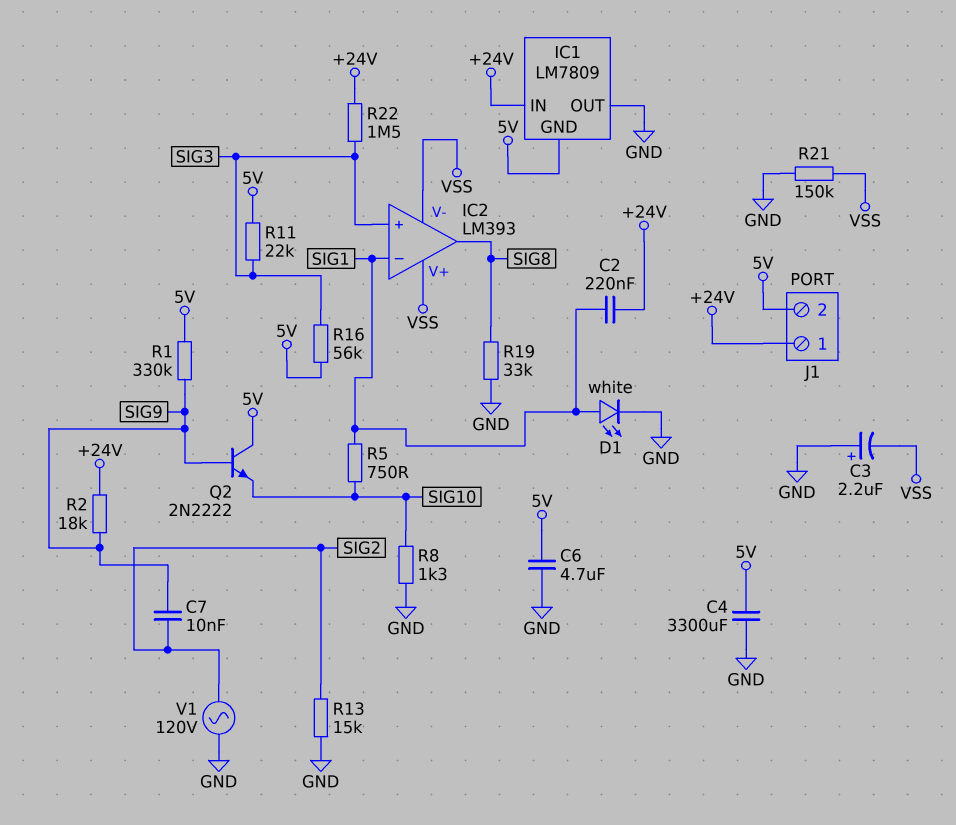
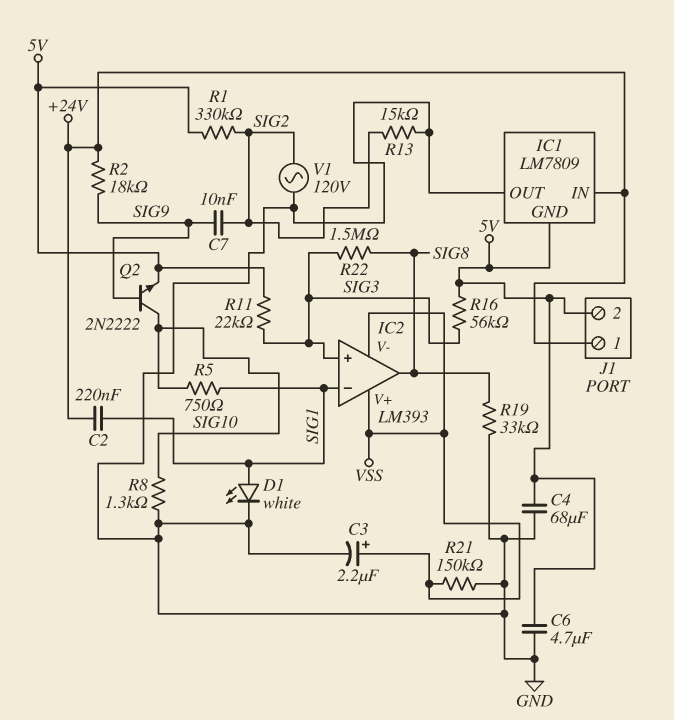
C3: 2.2uF (plus GND, minus VSS) -> 2.2uF (plus VSS, minus GND)
C4: 3300uF (5V, GND) -> 68uF (5V, GND)
Q2: NPN 2N2222 (B SIG9, C 5V, E SIG10) -> NPN 2N2222 (B SIG9, C SIG10, E 5V)
R1: 330k (5V, SIG9) -> 330k (5V, SIG2)
R22: 1.5M (+24V, SIG3) -> 1.5M (SIG3, SIG8)

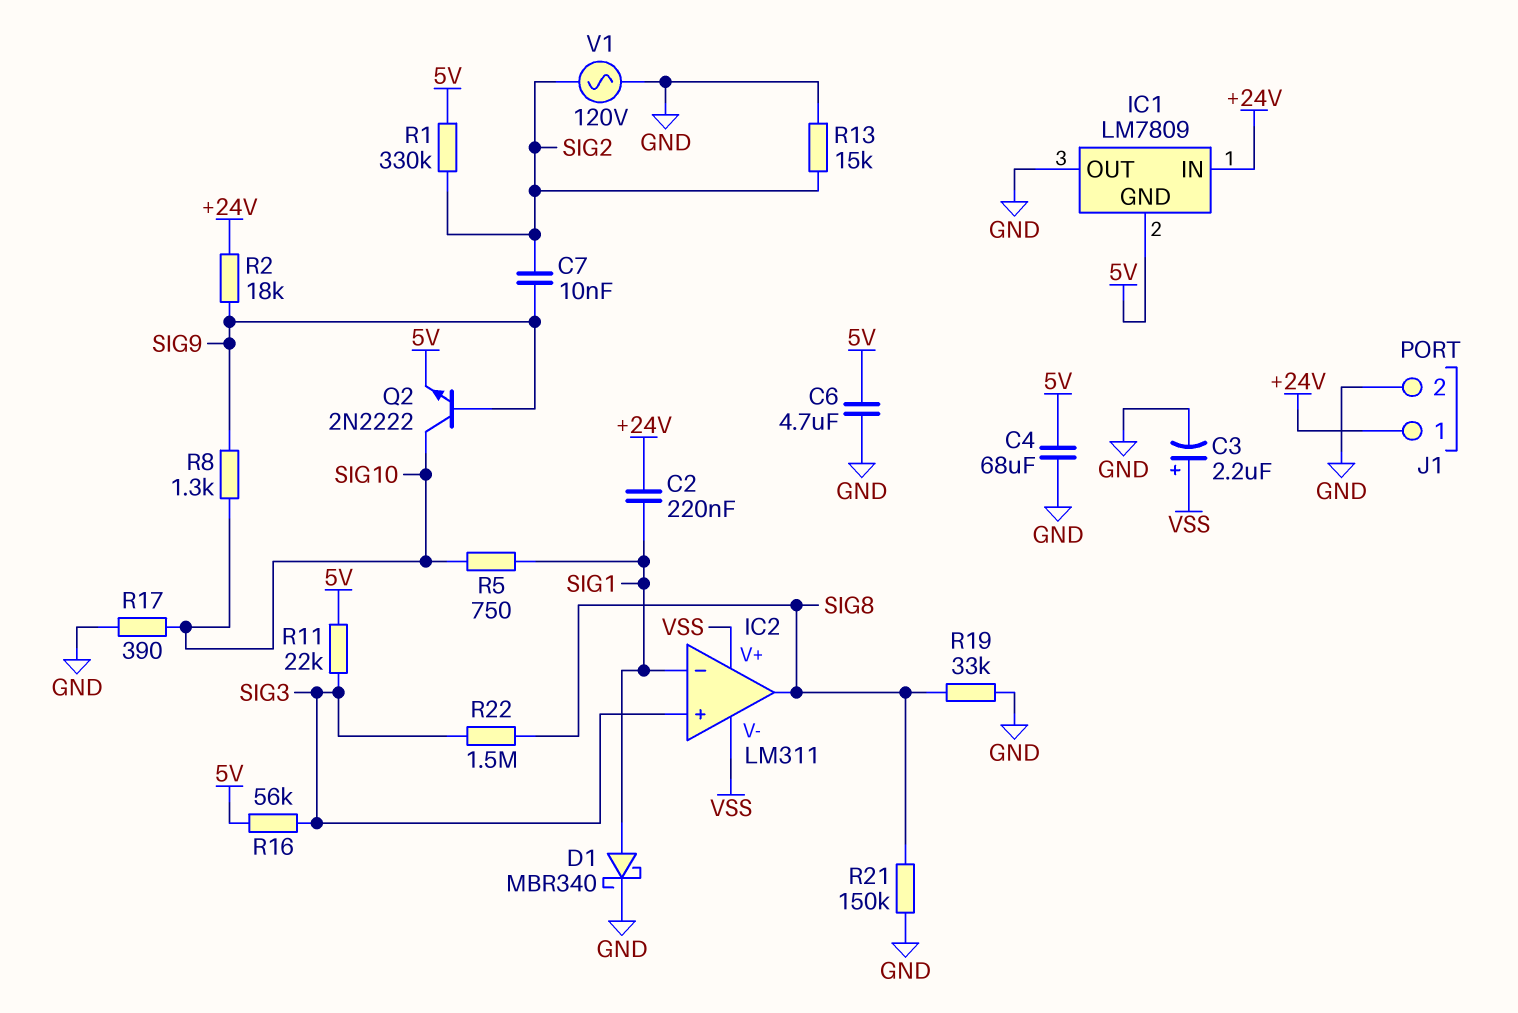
D1: LED white (A SIG1, K GND) -> schottky MBR340 (A SIG1, K GND)
IC2: LM393 -> LM311
J1 pin 2: 5V -> GND
R8: 1.3k (GND, SIG10) -> 1.3k (SIG9, SIG10)
R17: none -> 390 (GND, SIG10)
R21: 150k (GND, VSS) -> 150k (GND, SIG8)

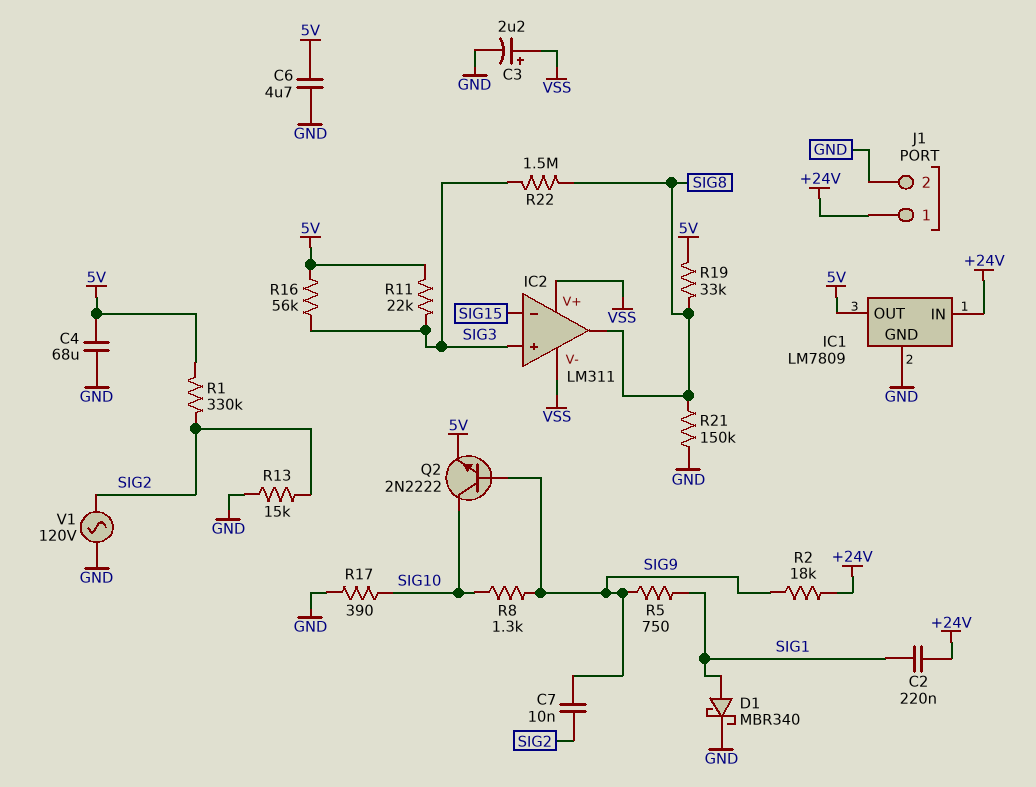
IC1 pin GND: 5V -> GND
IC1 pin OUT: GND -> 5V
IC2 pin in-: SIG1 -> SIG15
R5: 750 (SIG1, SIG10) -> 750 (SIG1, SIG9)
R19: 33k (GND, SIG8) -> 33k (5V, SIG8)

